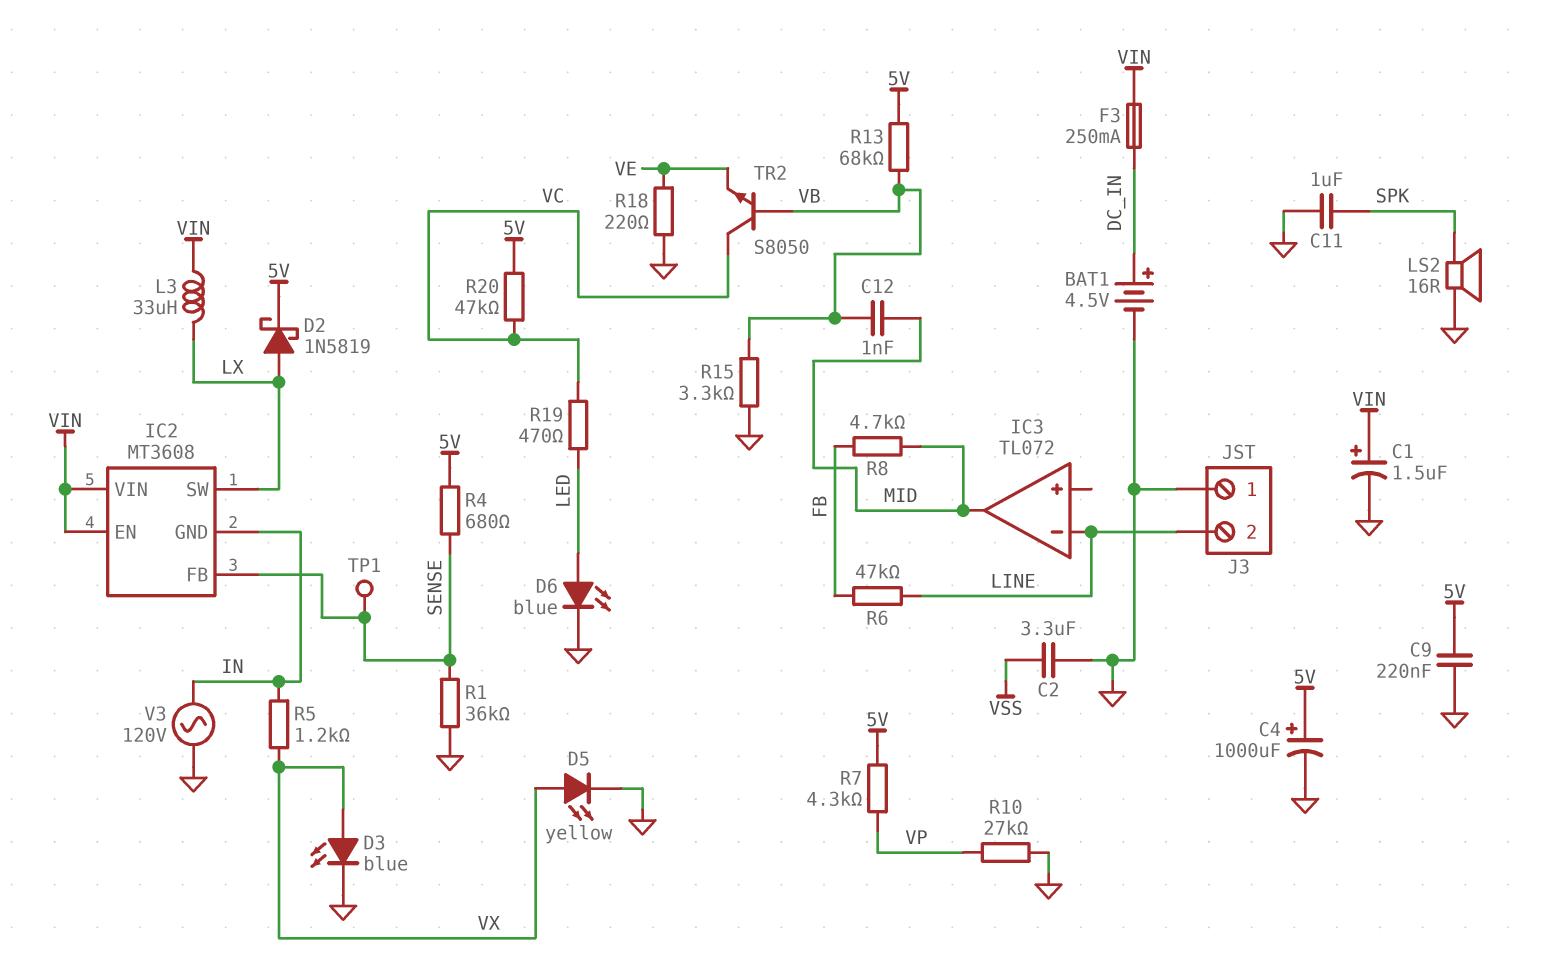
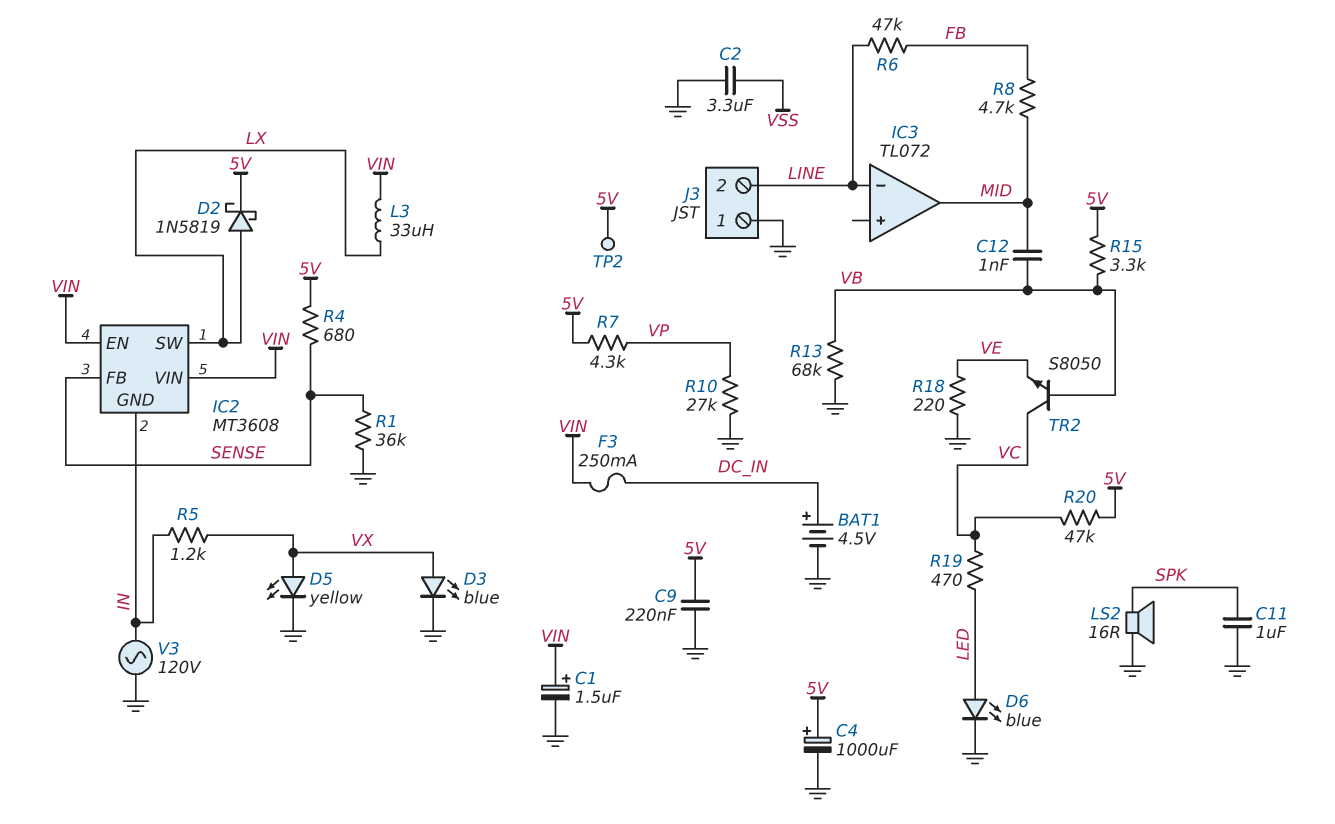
R13: 68k (5V, VB) -> 68k (GND, VB)
R15: 3.3k (GND, VB) -> 3.3k (5V, VB)
TP1: test point (SENSE) -> none
TP2: none -> test point (5V)

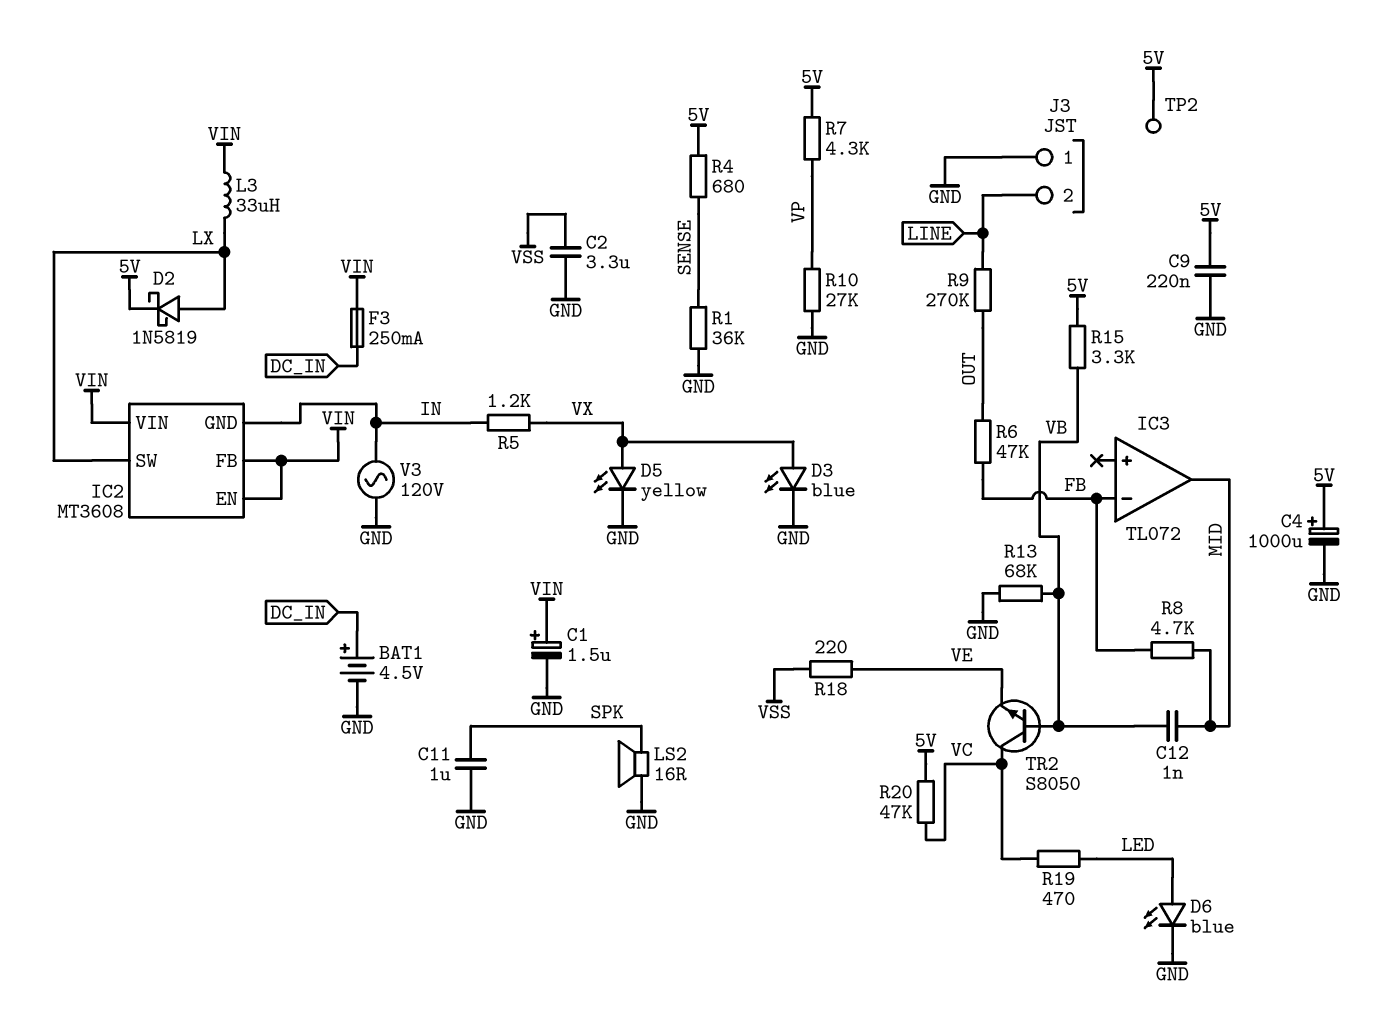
IC2 pin FB: SENSE -> VIN
IC3 pin in-: LINE -> FB
R6: 47k (FB, LINE) -> 47k (FB, OUT)
R9: none -> 270k (LINE, OUT)
R18: 220 (GND, VE) -> 220 (VE, VSS)

